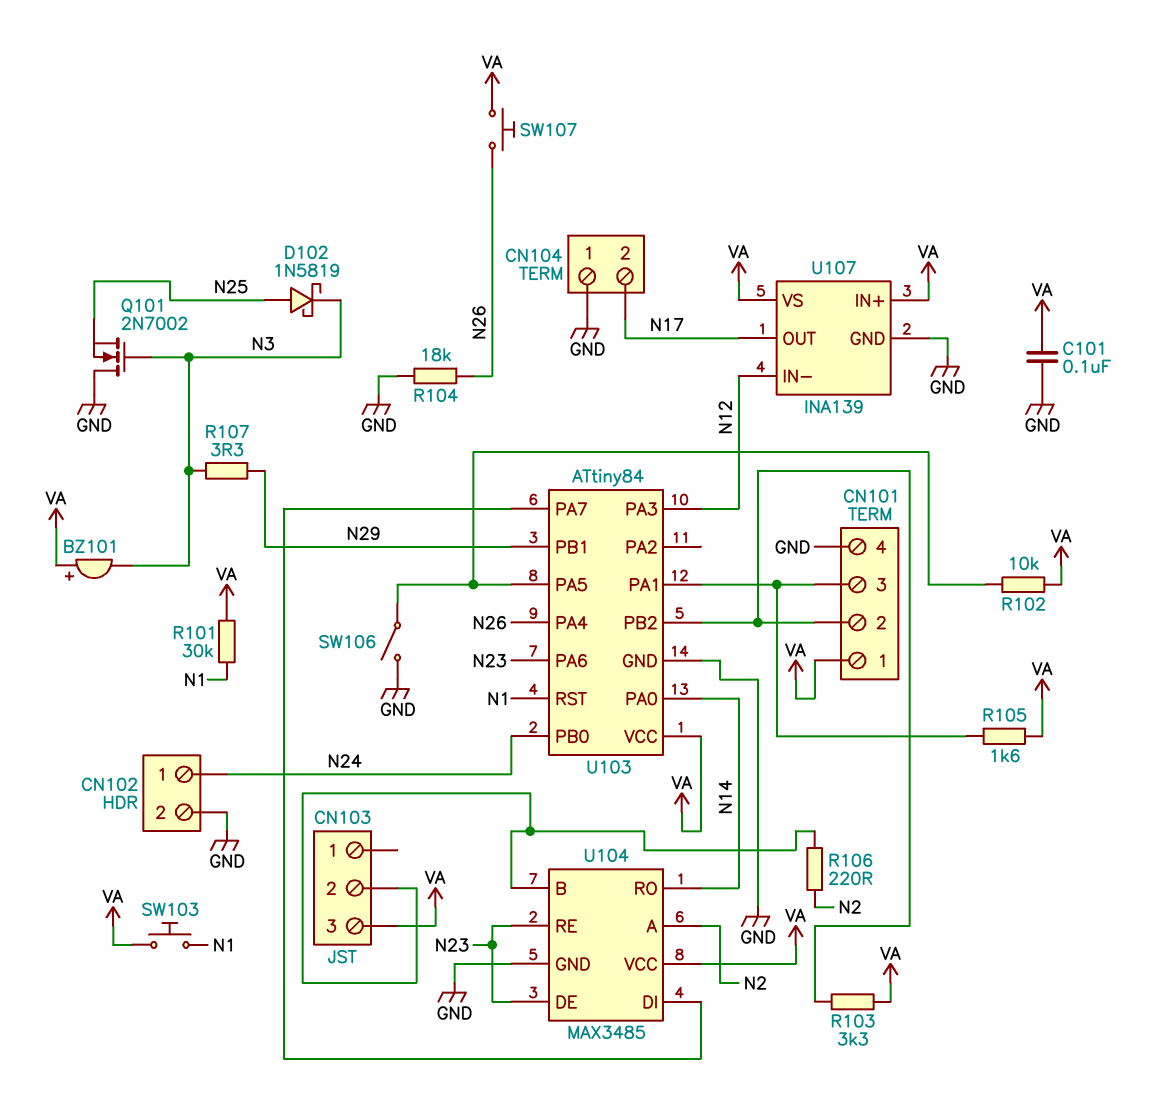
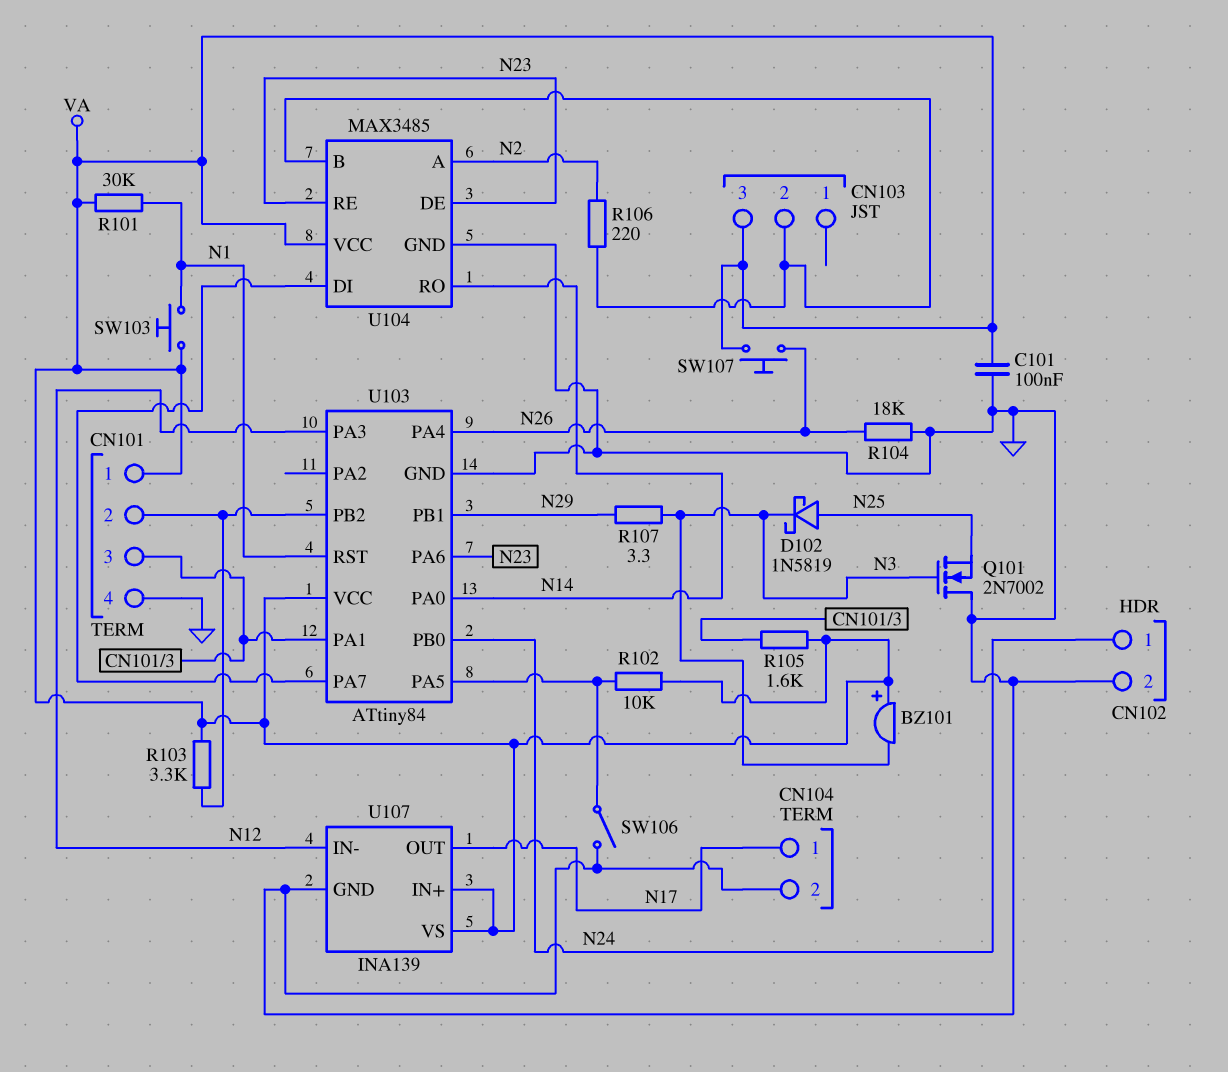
CN104 pin 1: GND -> N17
CN104 pin 2: N17 -> GND

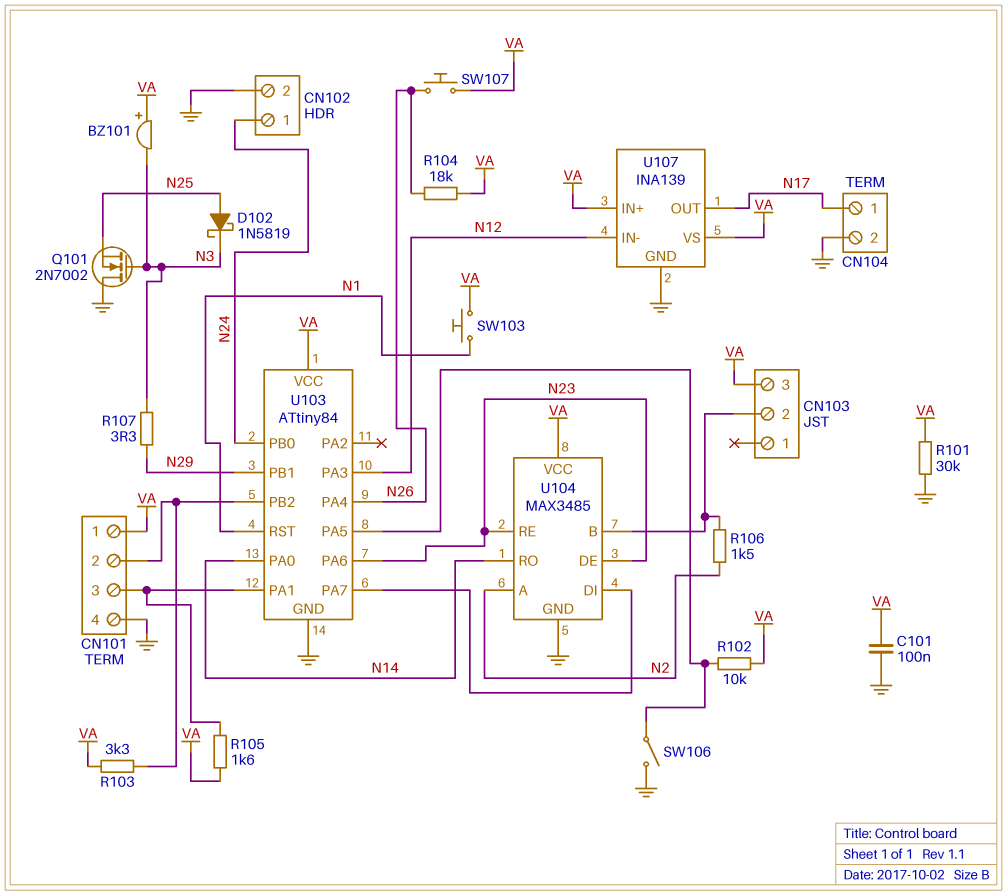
R101: 30k (N1, VA) -> 30k (GND, VA)
R104: 18k (GND, N26) -> 18k (N26, VA)
R106: 220 (CN103/2, N2) -> 1.5k (CN103/2, N2)

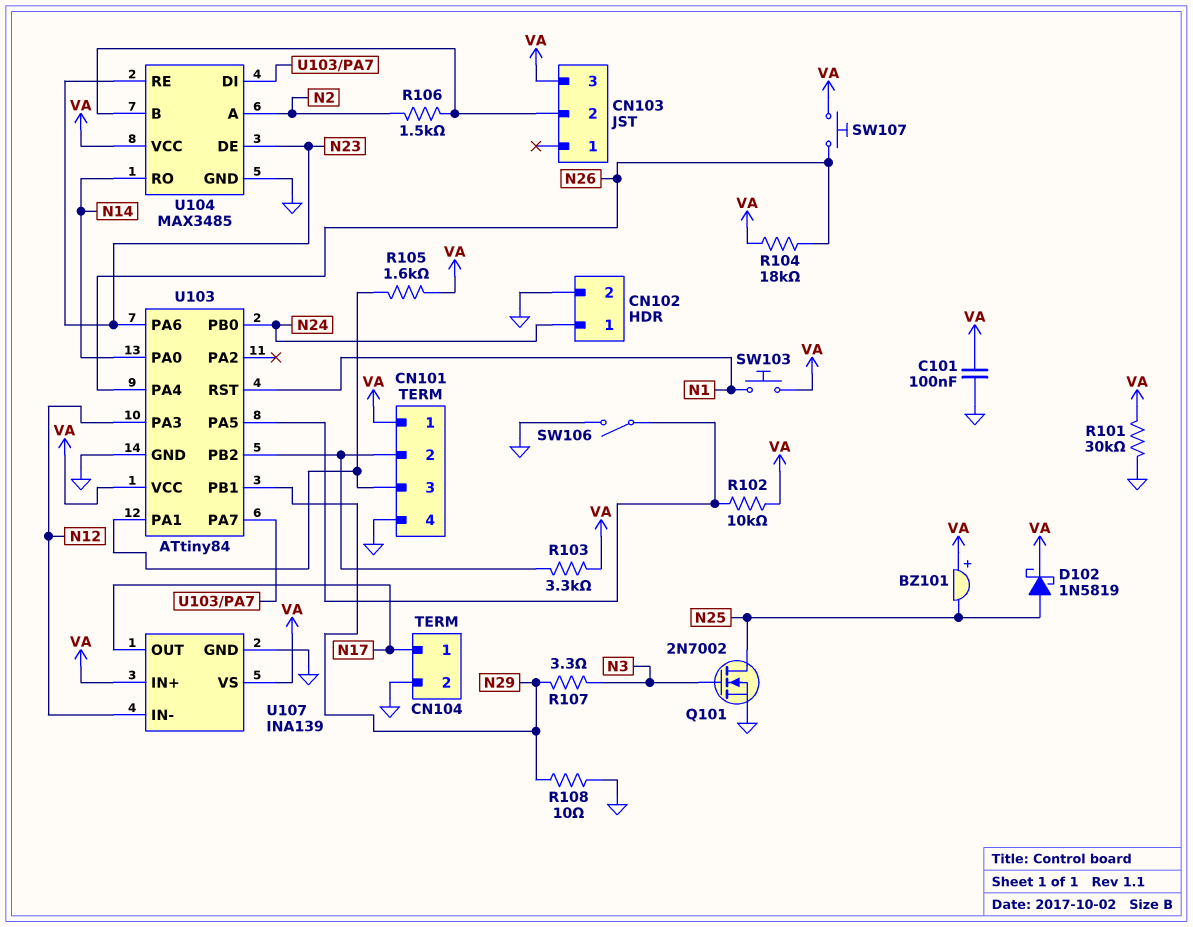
BZ101: buzzer (plus VA, minus N3) -> buzzer (plus VA, minus N25)
D102: schottky 1N5819 (A N25, K N3) -> schottky 1N5819 (A N25, K VA)
Q101: NMOS 2N7002 (G N3, D GND, S N25) -> NMOS 2N7002 (G N3, D N25, S GND)
R108: none -> 10 (GND, N29)

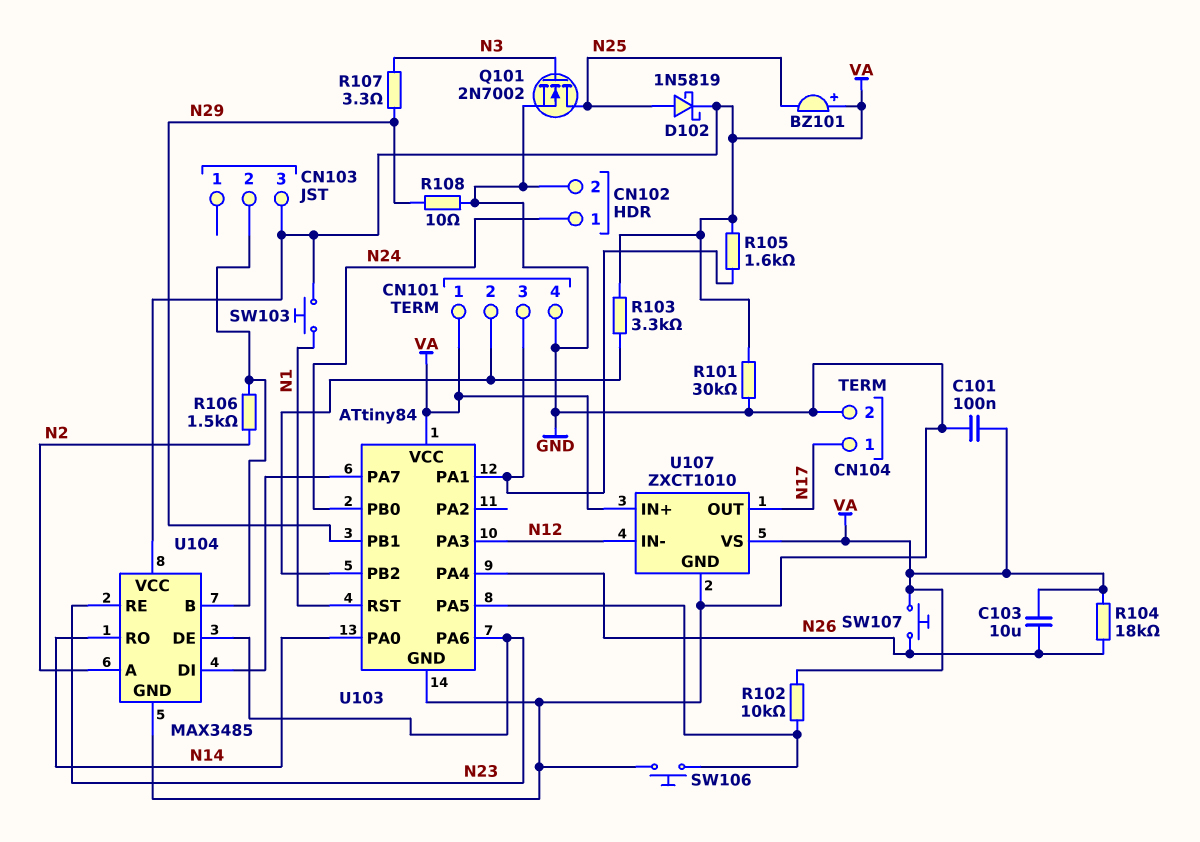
C103: none -> 10uF (N26, VA)
SW106: switch (GND, U103/PA5) -> button (GND, U103/PA5)
U107: INA139 -> ZXCT1010

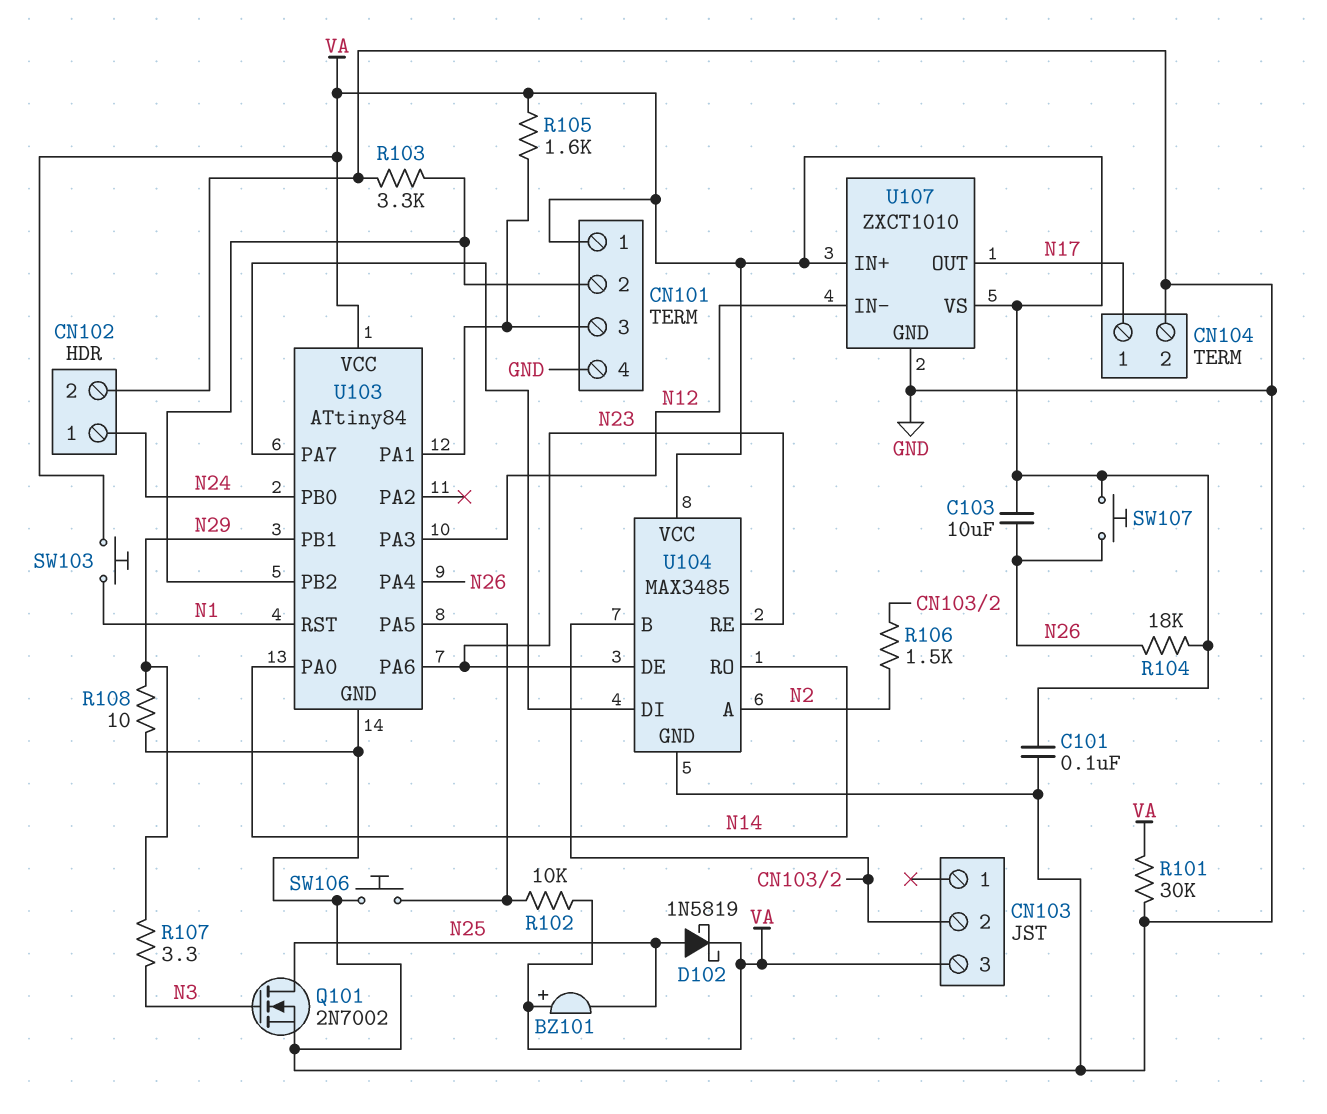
R103: 3.3k (CN101/2, VA) -> 3.3k (CN101/2, GND)

